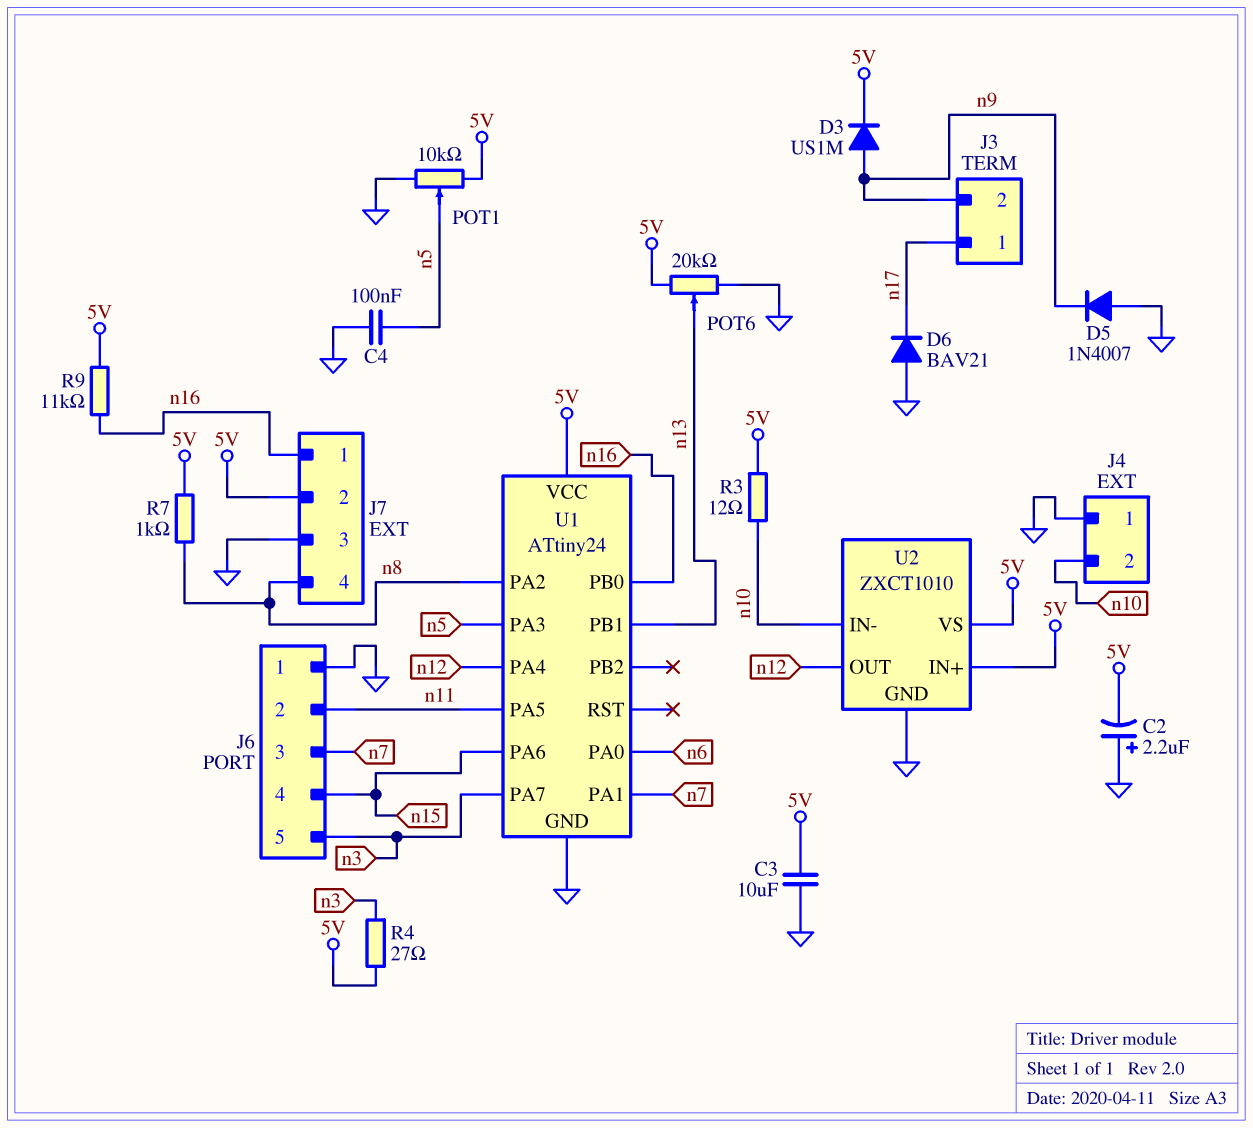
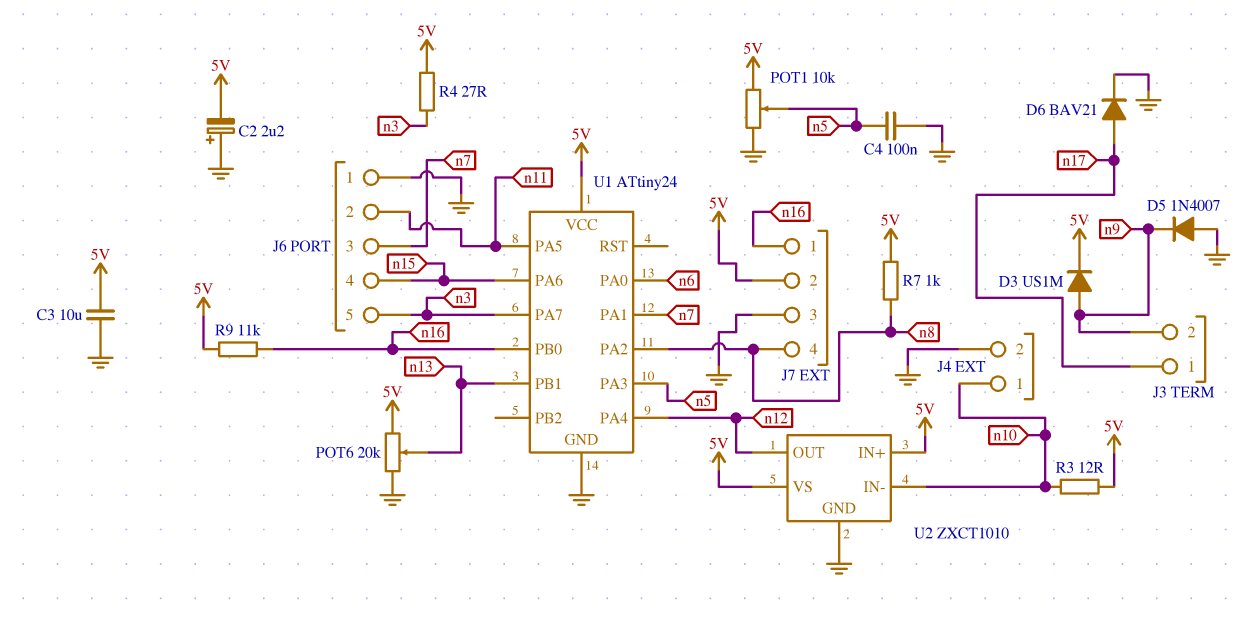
D6: diode BAV21 (A GND, K n17) -> diode BAV21 (A n17, K GND)
J4 pin 1: GND -> n10
J4 pin 2: n10 -> GND

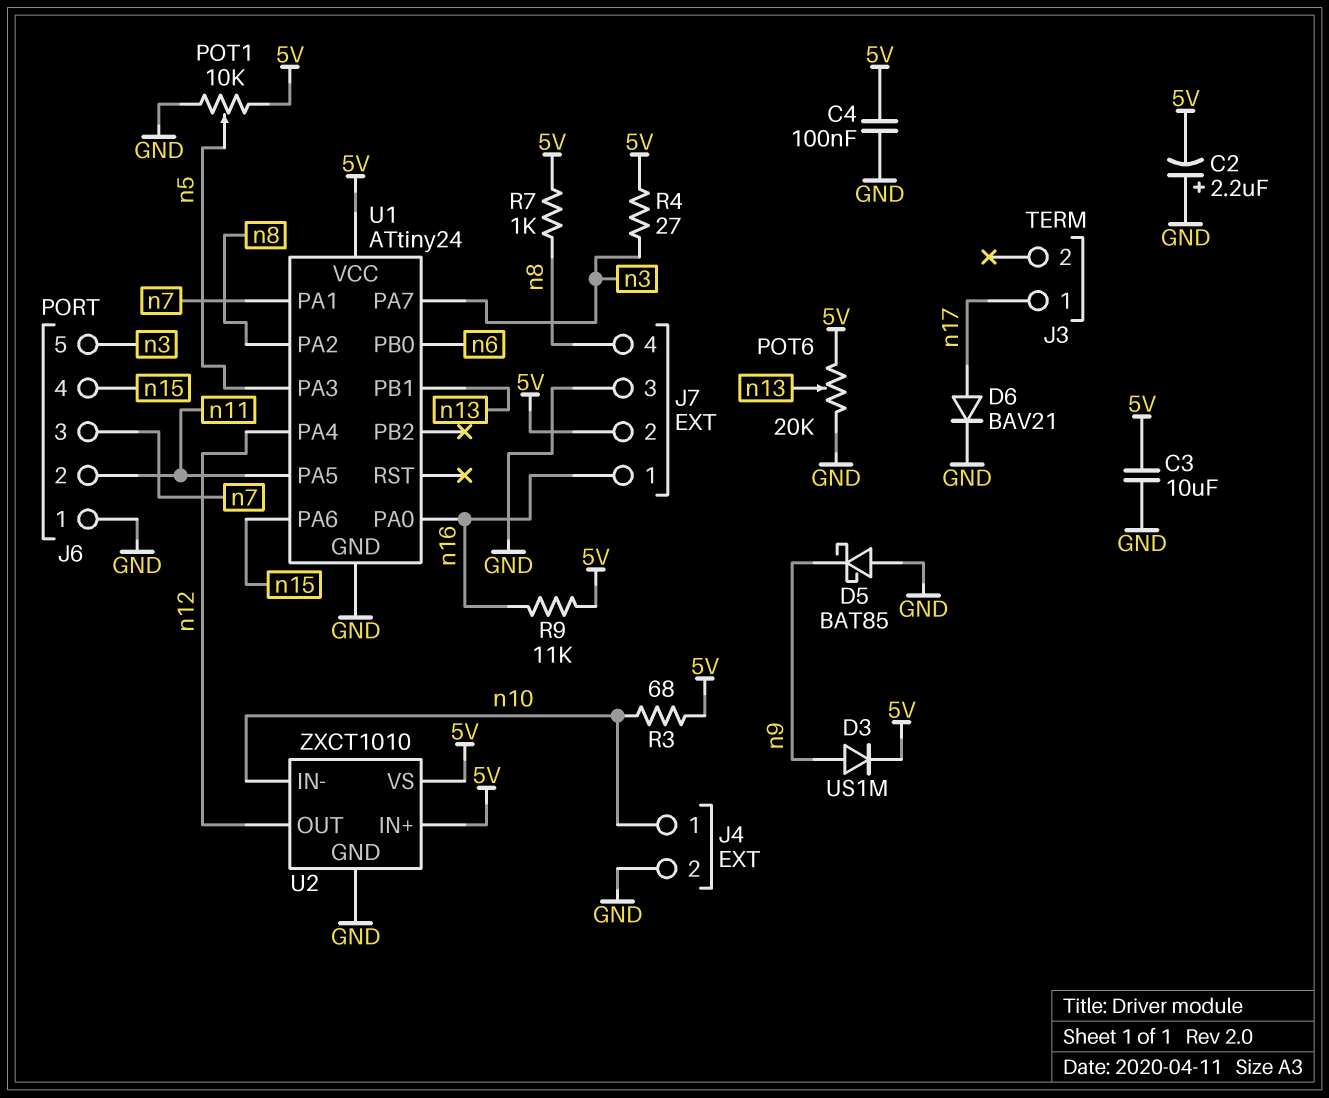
C4: 100nF (GND, n5) -> 100nF (5V, GND)
D5: diode 1N4007 (A GND, K n9) -> schottky BAT85 (A GND, K n9)
J3 pin 2: n9 -> none
R3: 12 (5V, n10) -> 68 (5V, n10)
U1 pin PA0: n6 -> n16
U1 pin PB0: n16 -> n6

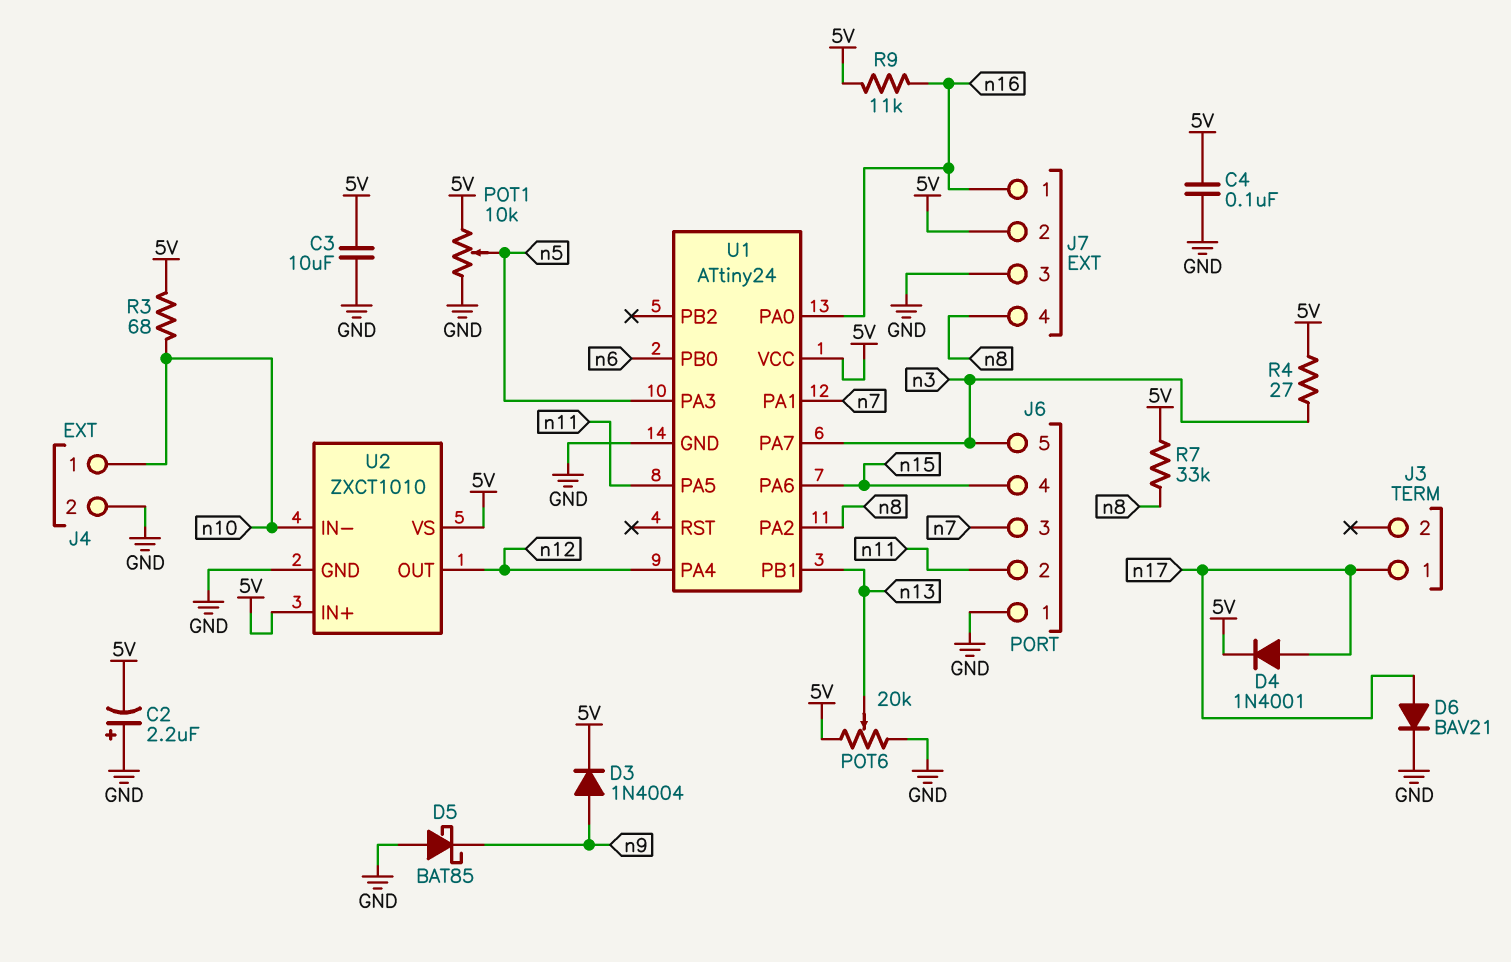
D3: diode US1M (A n9, K 5V) -> diode 1N4004 (A n9, K 5V)
D4: none -> diode 1N4001 (A n17, K 5V)
R7: 1k (5V, n8) -> 33k (5V, n8)

